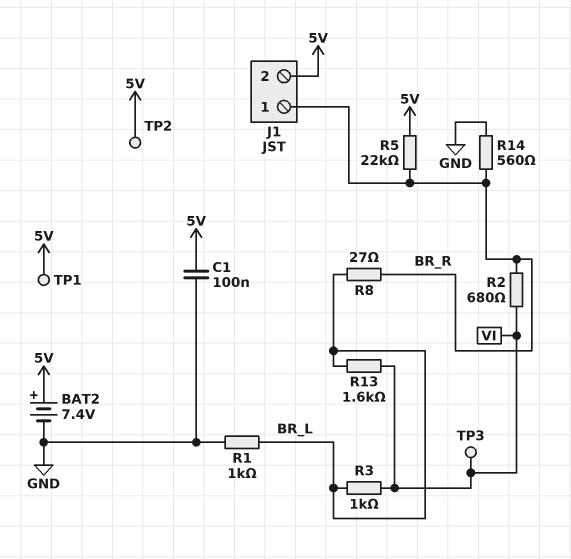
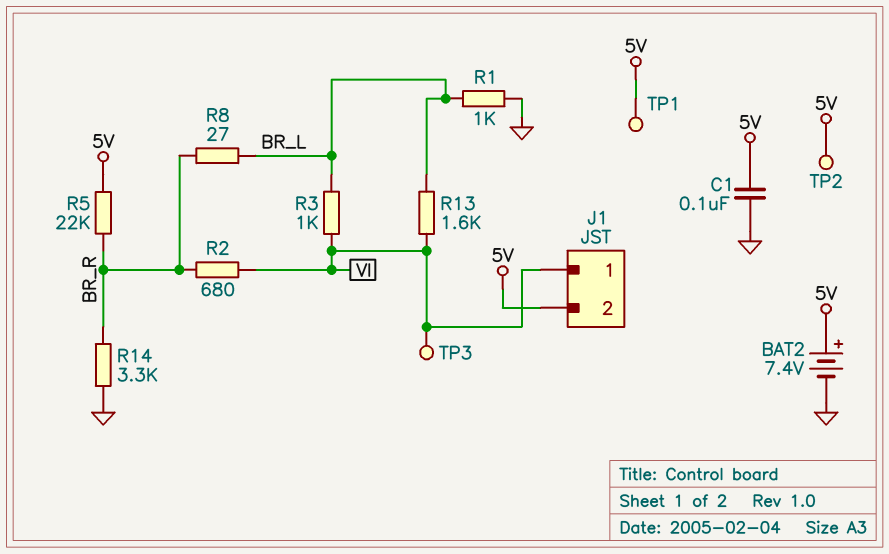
J1 pin 1: BR_R -> VI
R14: 560 (BR_R, GND) -> 3.3k (BR_R, GND)

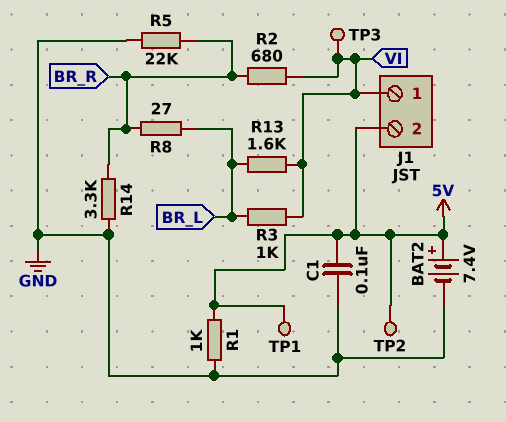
R1: 1k (BR_L, GND) -> 1k (5V, GND)
R5: 22k (5V, BR_R) -> 22k (BR_R, GND)

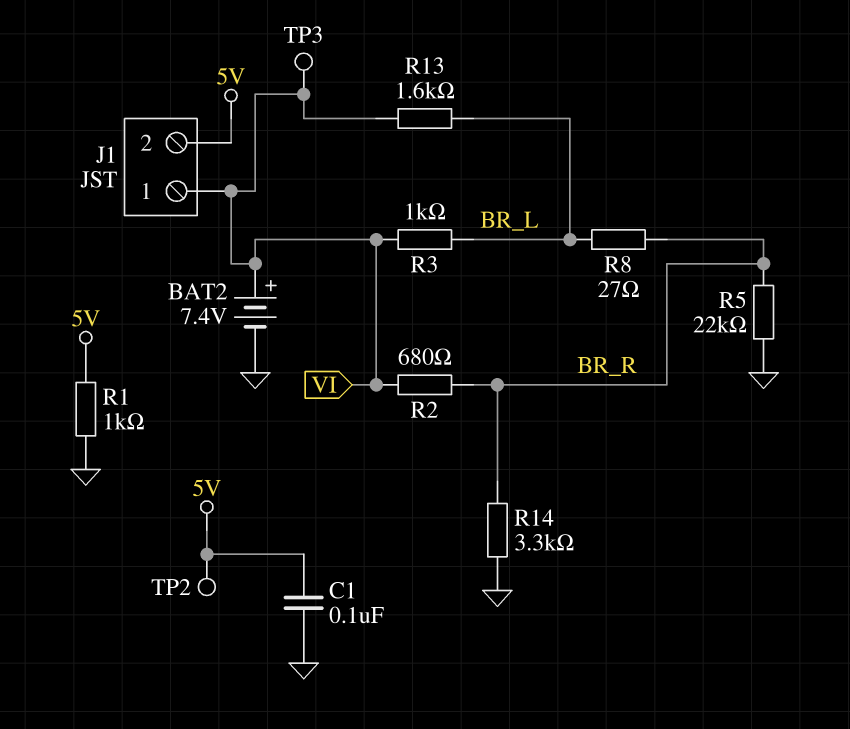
BAT2: 7.4V (plus 5V, minus GND) -> 7.4V (plus VI, minus GND)
TP1: test point (5V) -> none

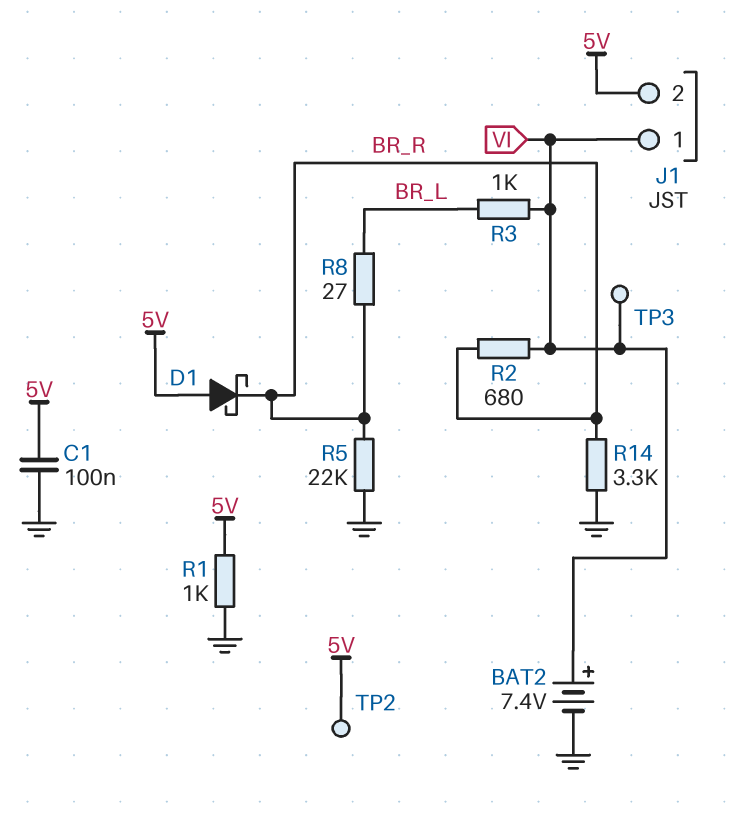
D1: none -> schottky (A 5V, K BR_R)
R13: 1.6k (BR_L, VI) -> none

